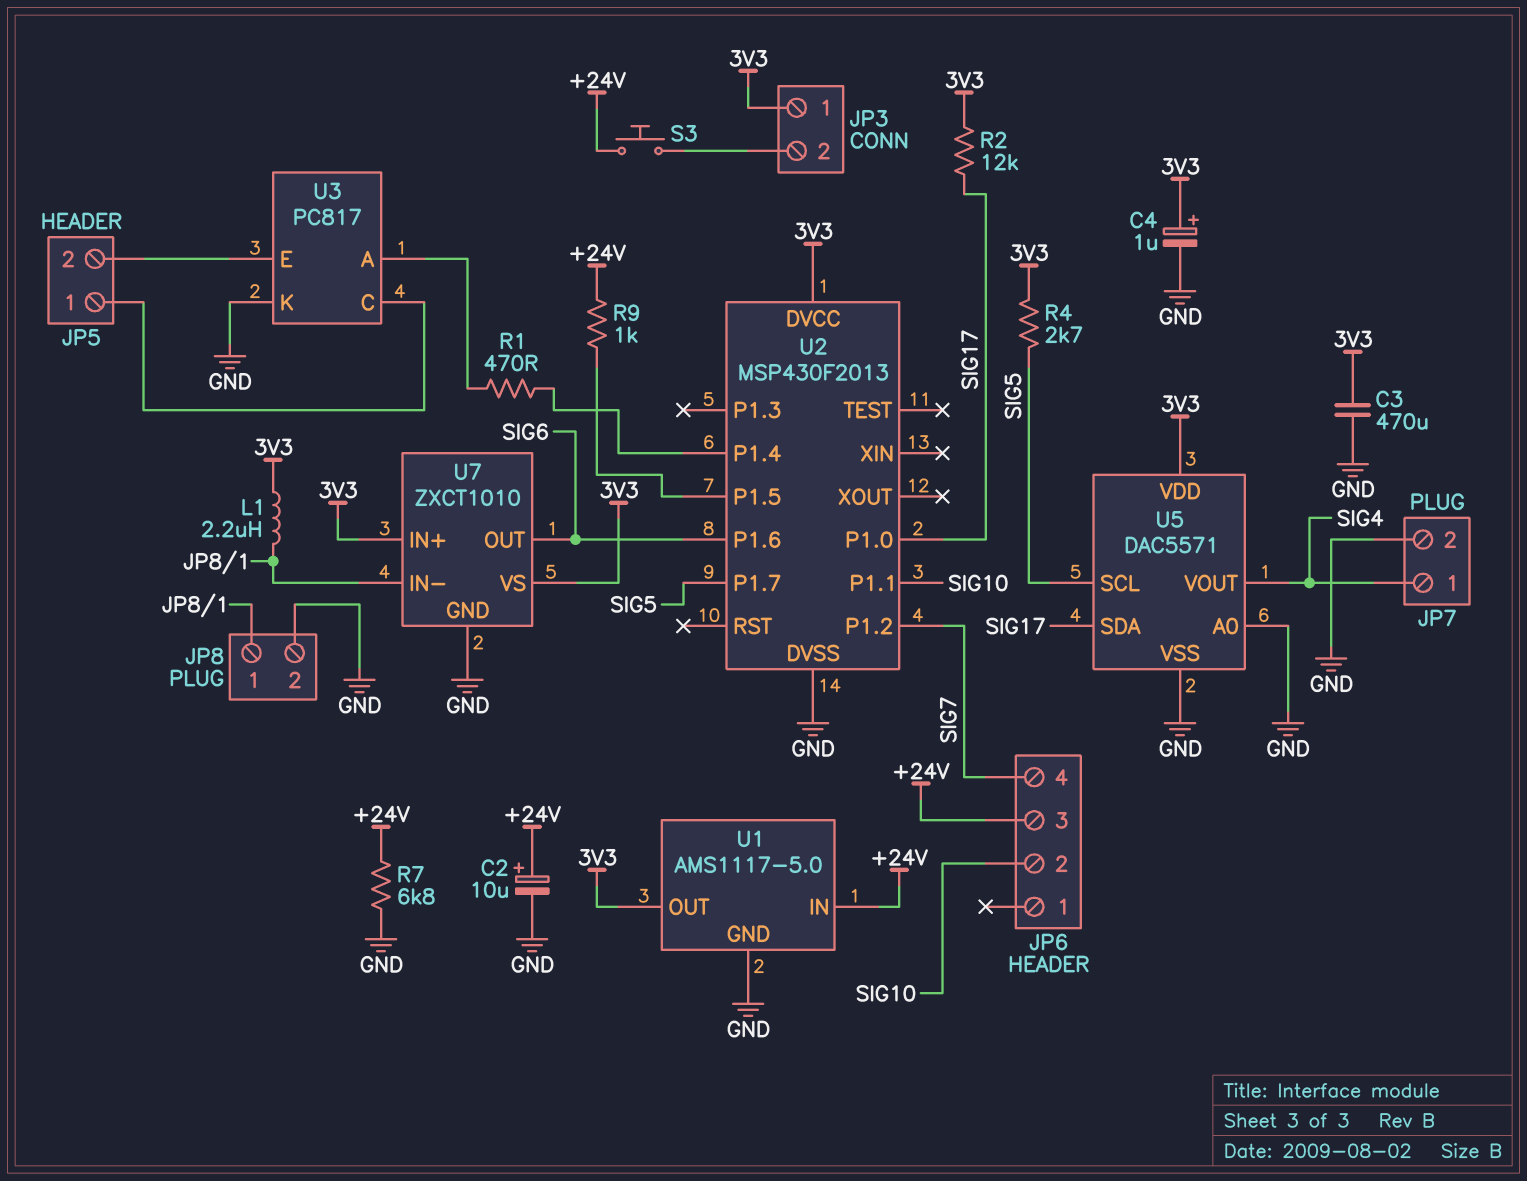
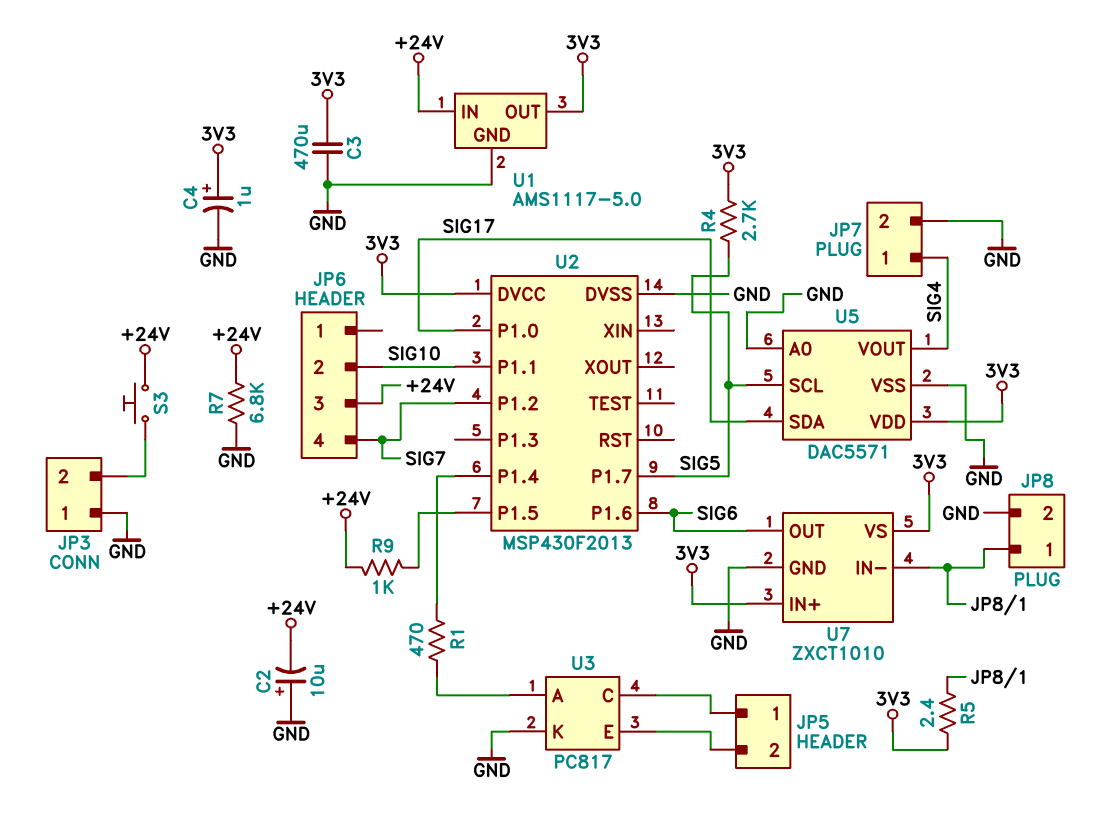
C2: 10uF (plus +24V, minus GND) -> 10uF (plus GND, minus +24V)
JP3 pin 1: 3V3 -> GND
L1: 2.2uH (3V3, JP8/1) -> none
R2: 12k (3V3, SIG17) -> none
R5: none -> 2.4 (3V3, JP8/1)

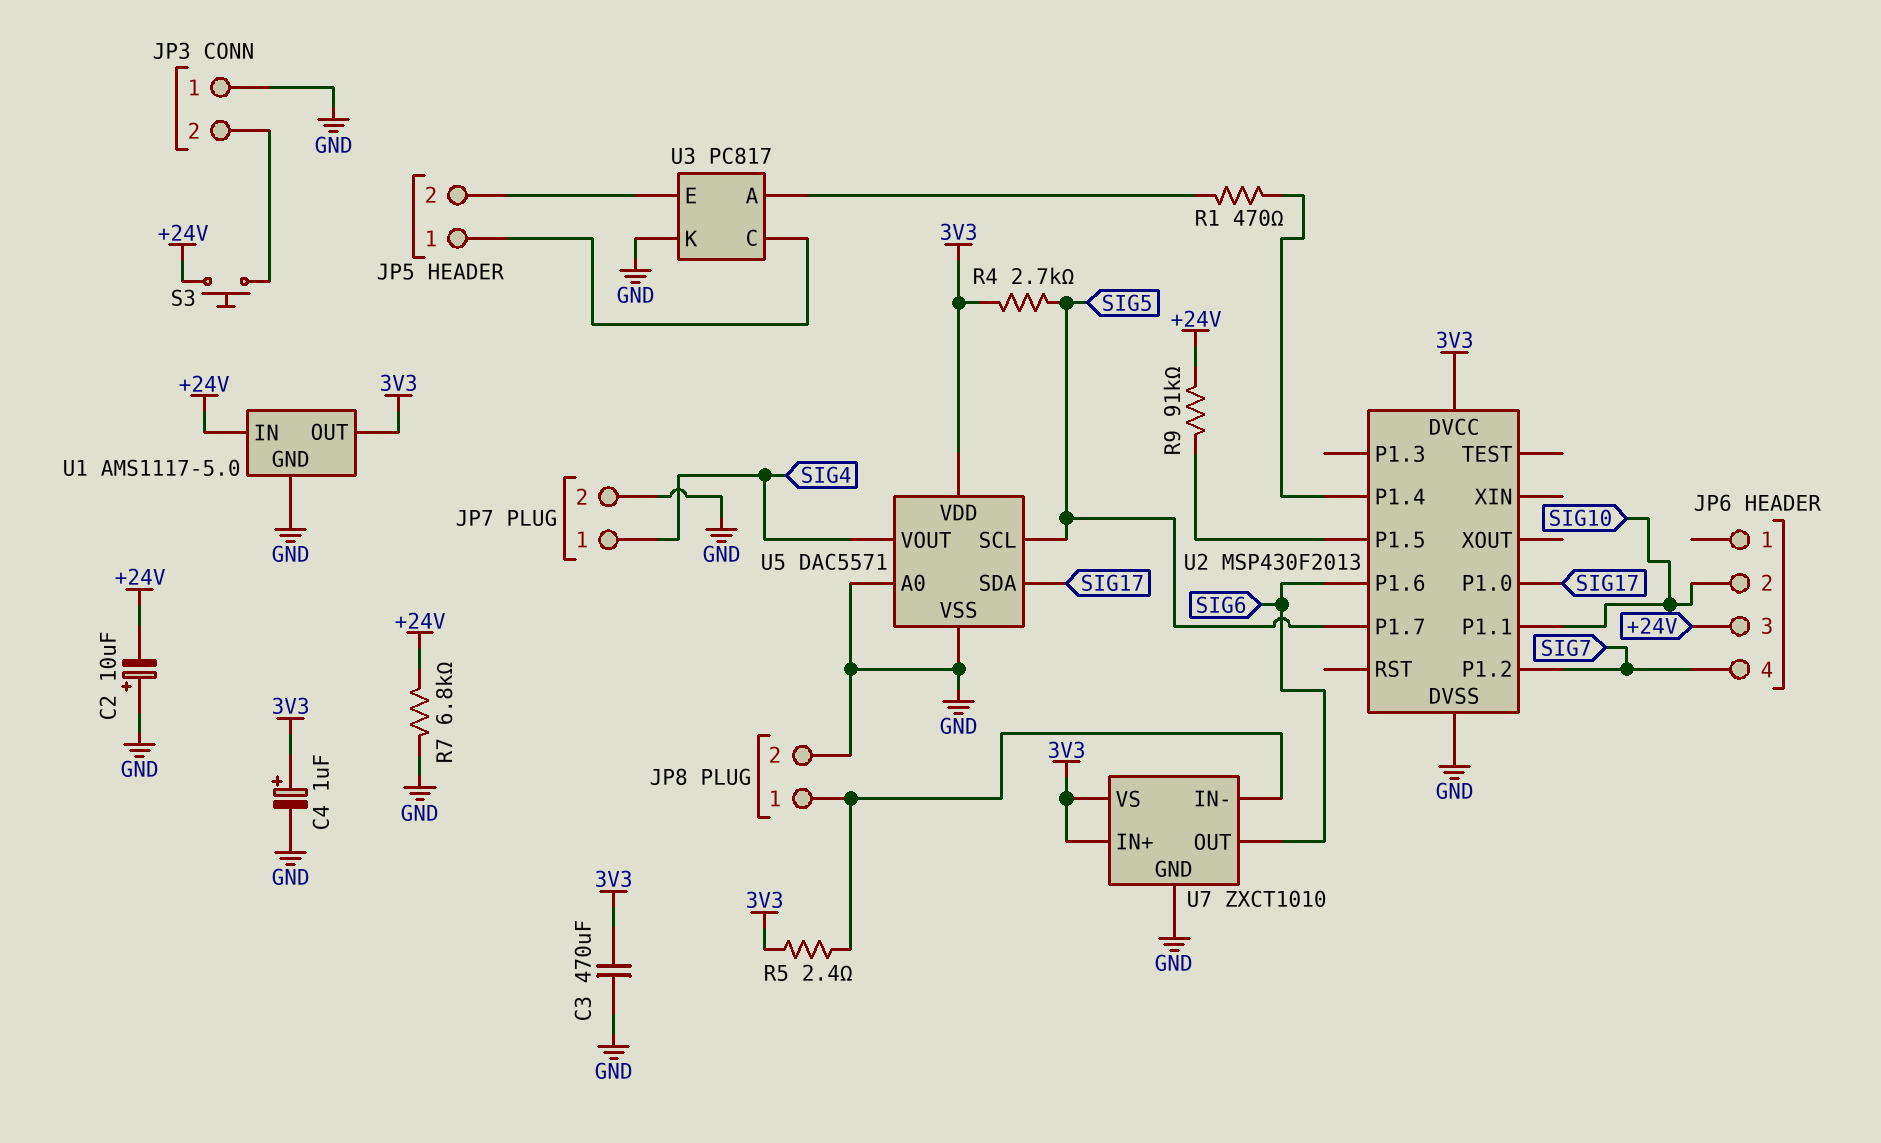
R9: 1k (+24V, U2/P1.5) -> 91k (+24V, U2/P1.5)

